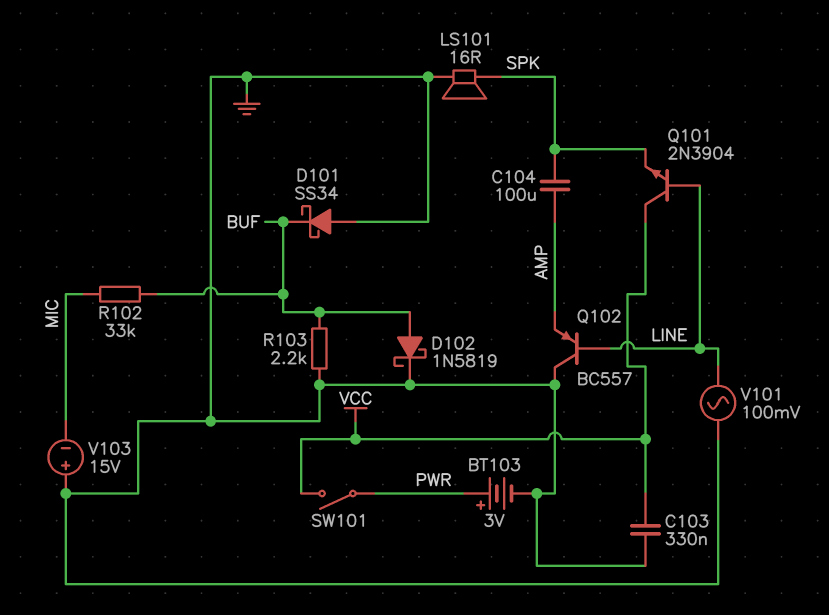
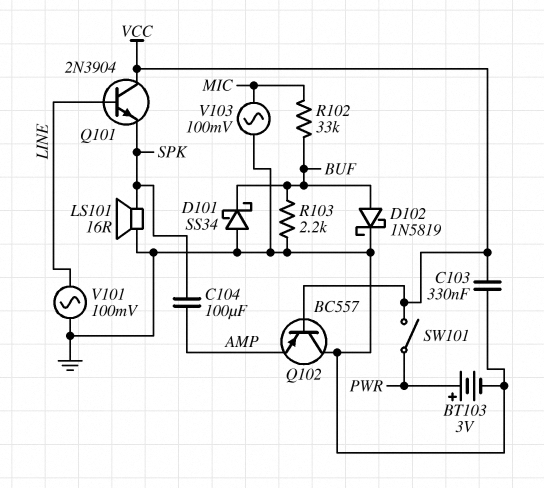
Q102: PNP BC557 (B LINE, C GND, E AMP) -> PNP BC557 (B VCC, C GND, E AMP)
V103: 15V (plus GND, minus MIC) -> AC 100mV (GND, MIC)

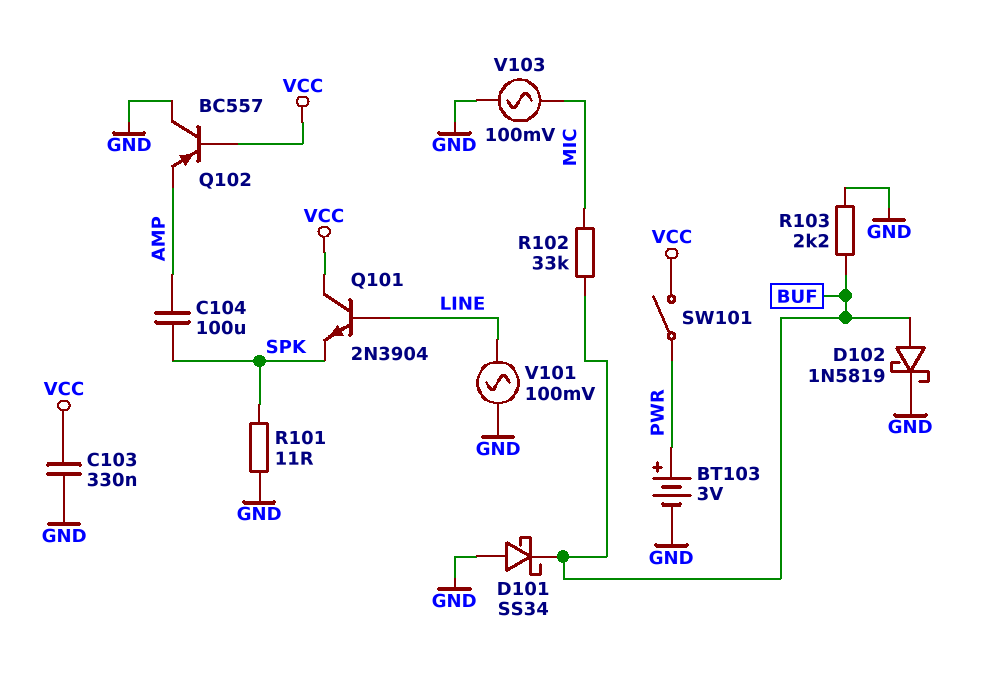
LS101: speaker 16R (GND, SPK) -> none
R101: none -> 11 (GND, SPK)

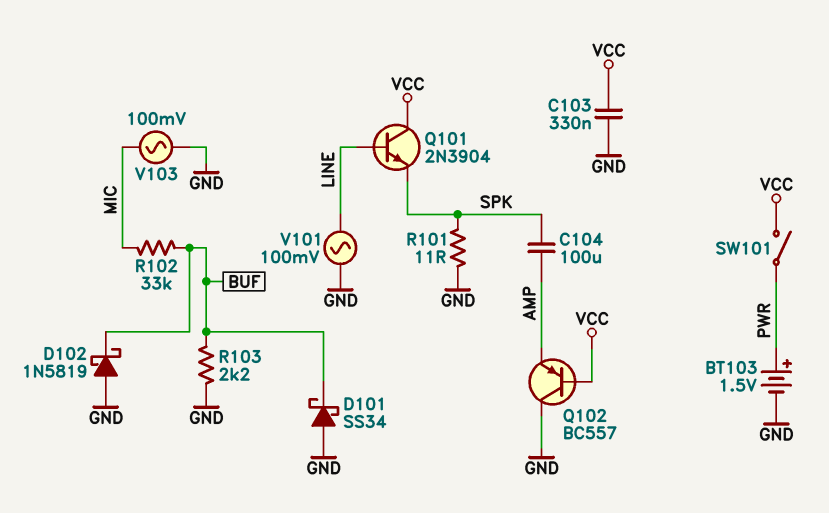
BT103: 3V (plus PWR, minus GND) -> 1.5V (plus PWR, minus GND)
D102: schottky 1N5819 (A BUF, K GND) -> schottky 1N5819 (A GND, K BUF)

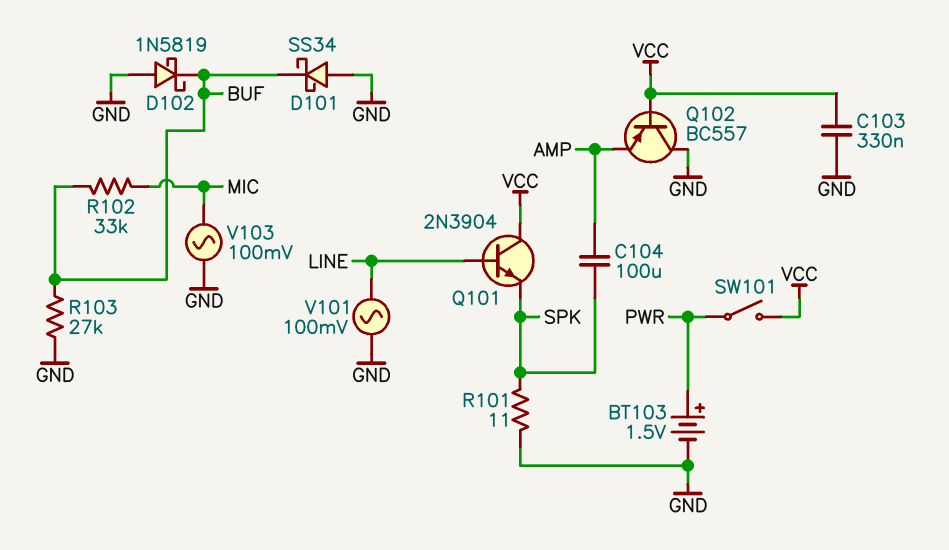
R103: 2.2k (BUF, GND) -> 27k (BUF, GND)

